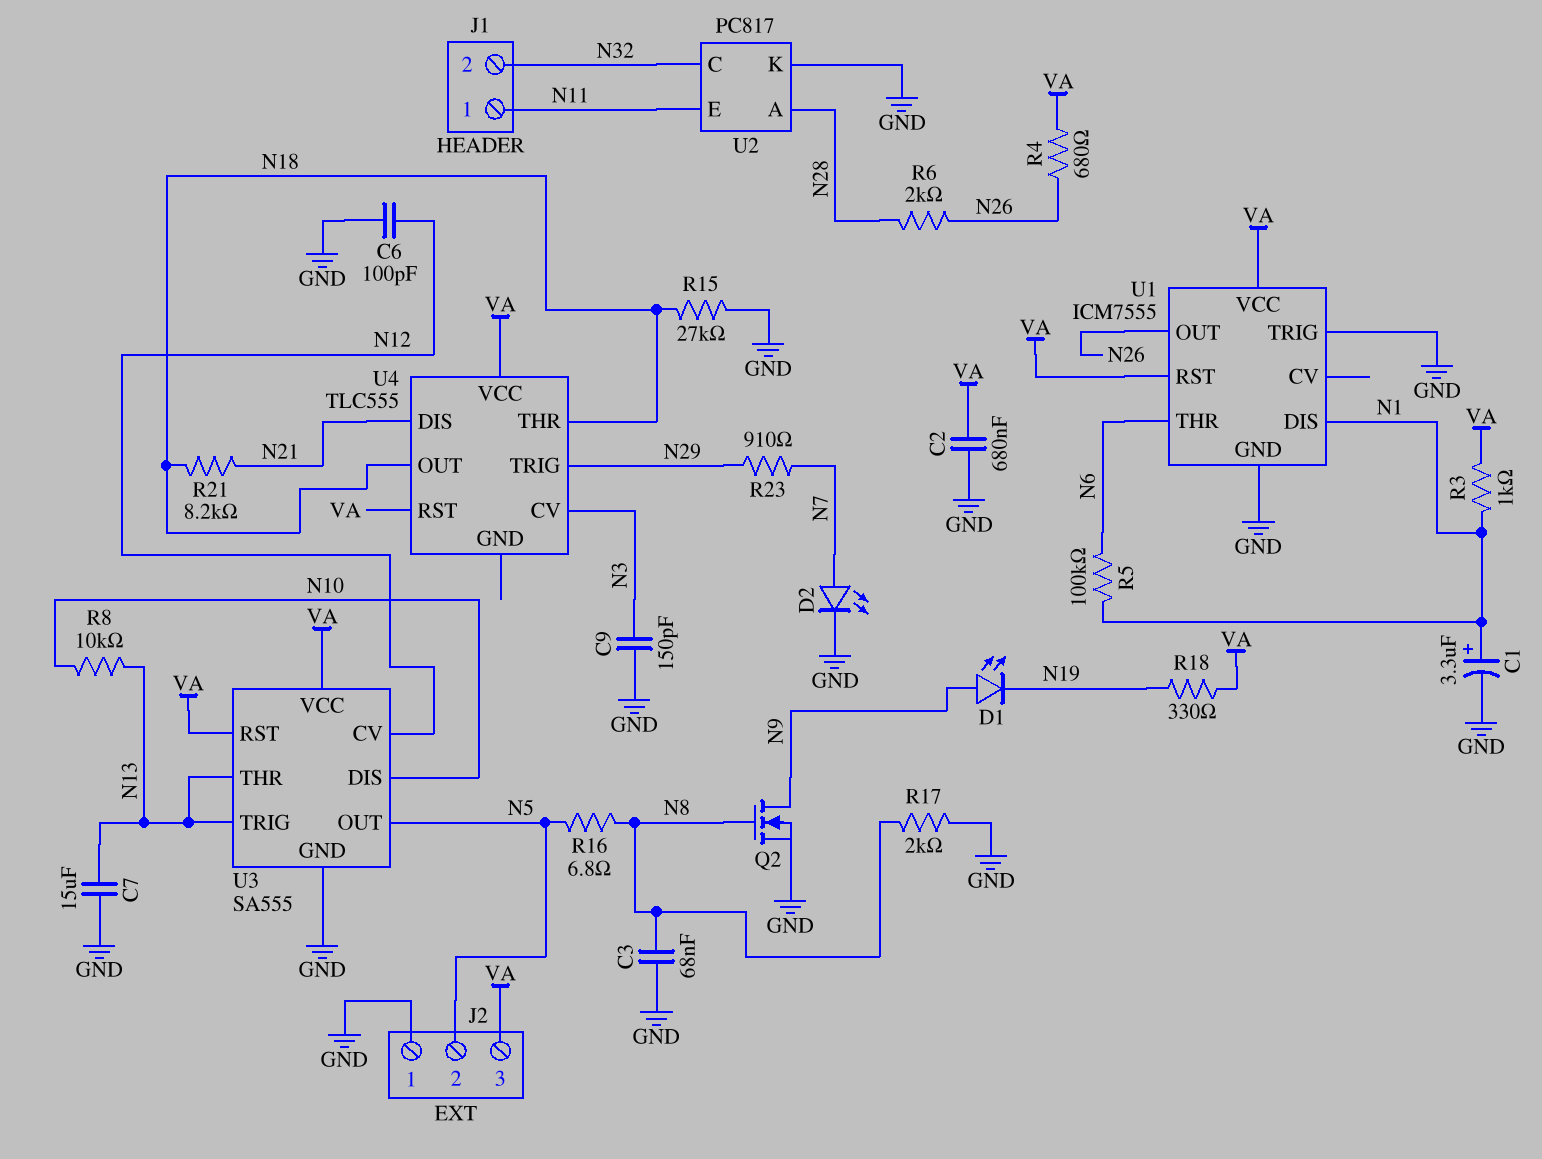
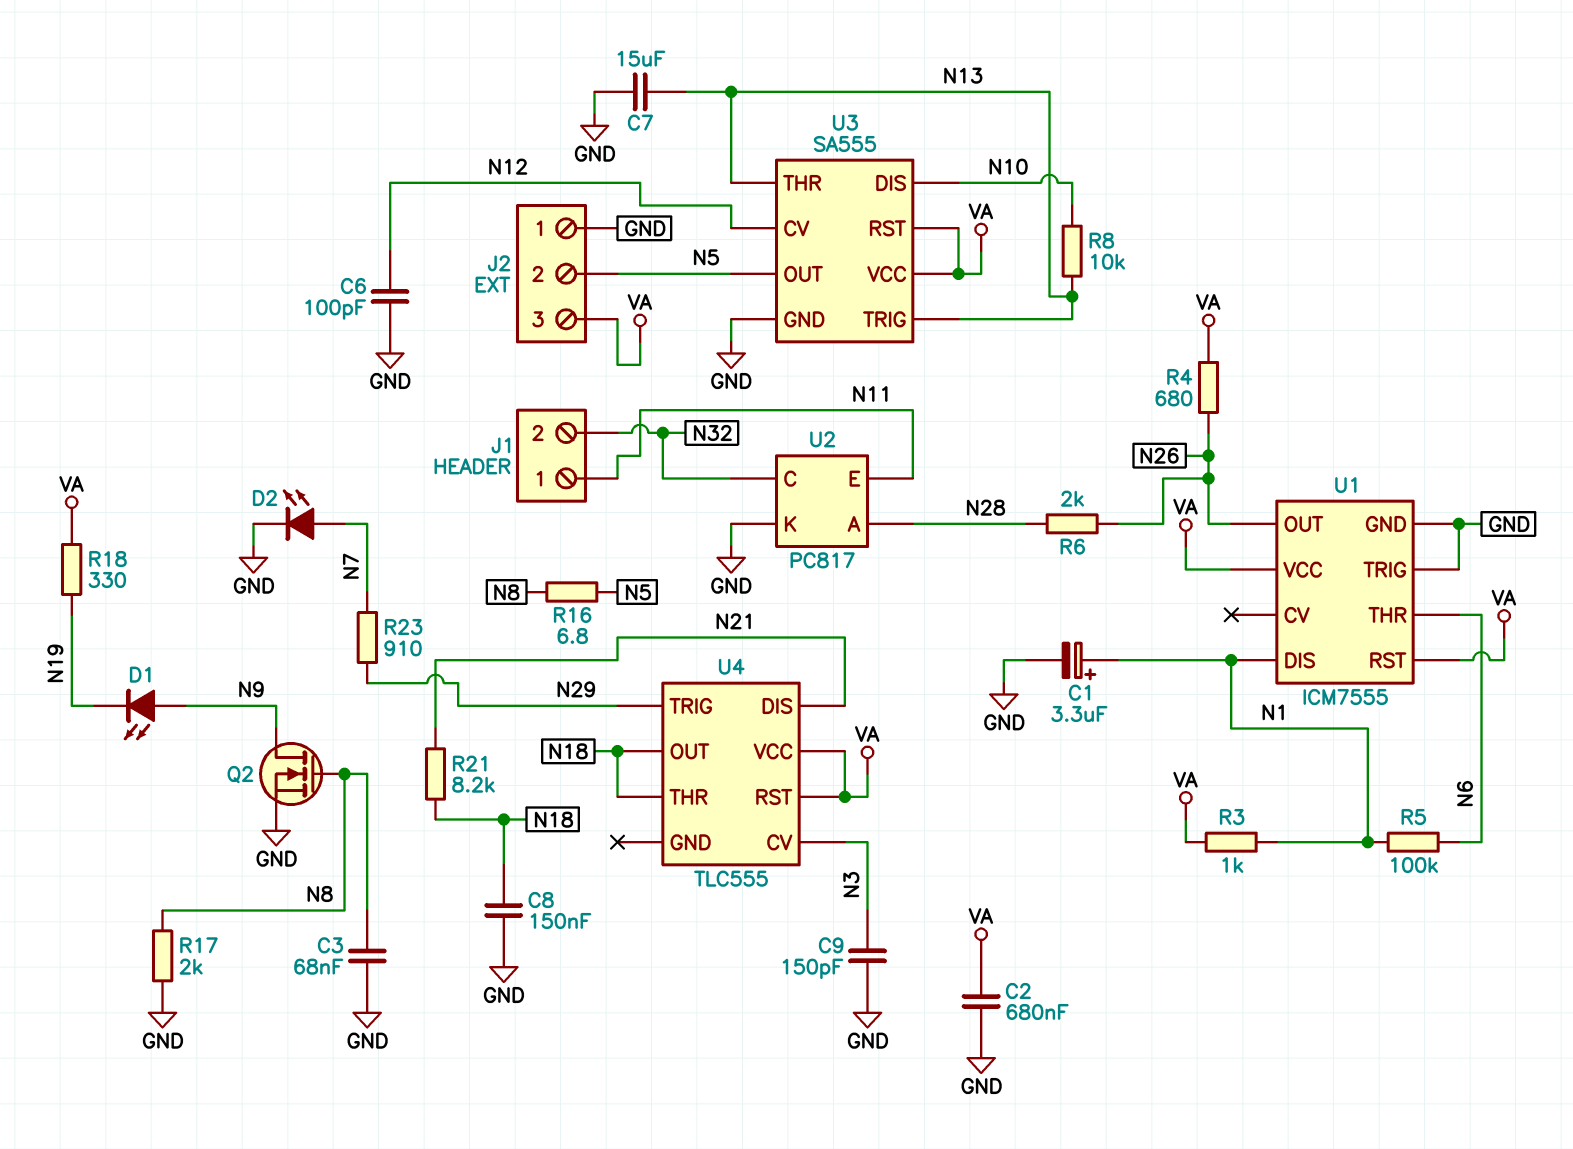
C8: none -> 150nF (GND, N18)
R15: 27k (GND, N18) -> none

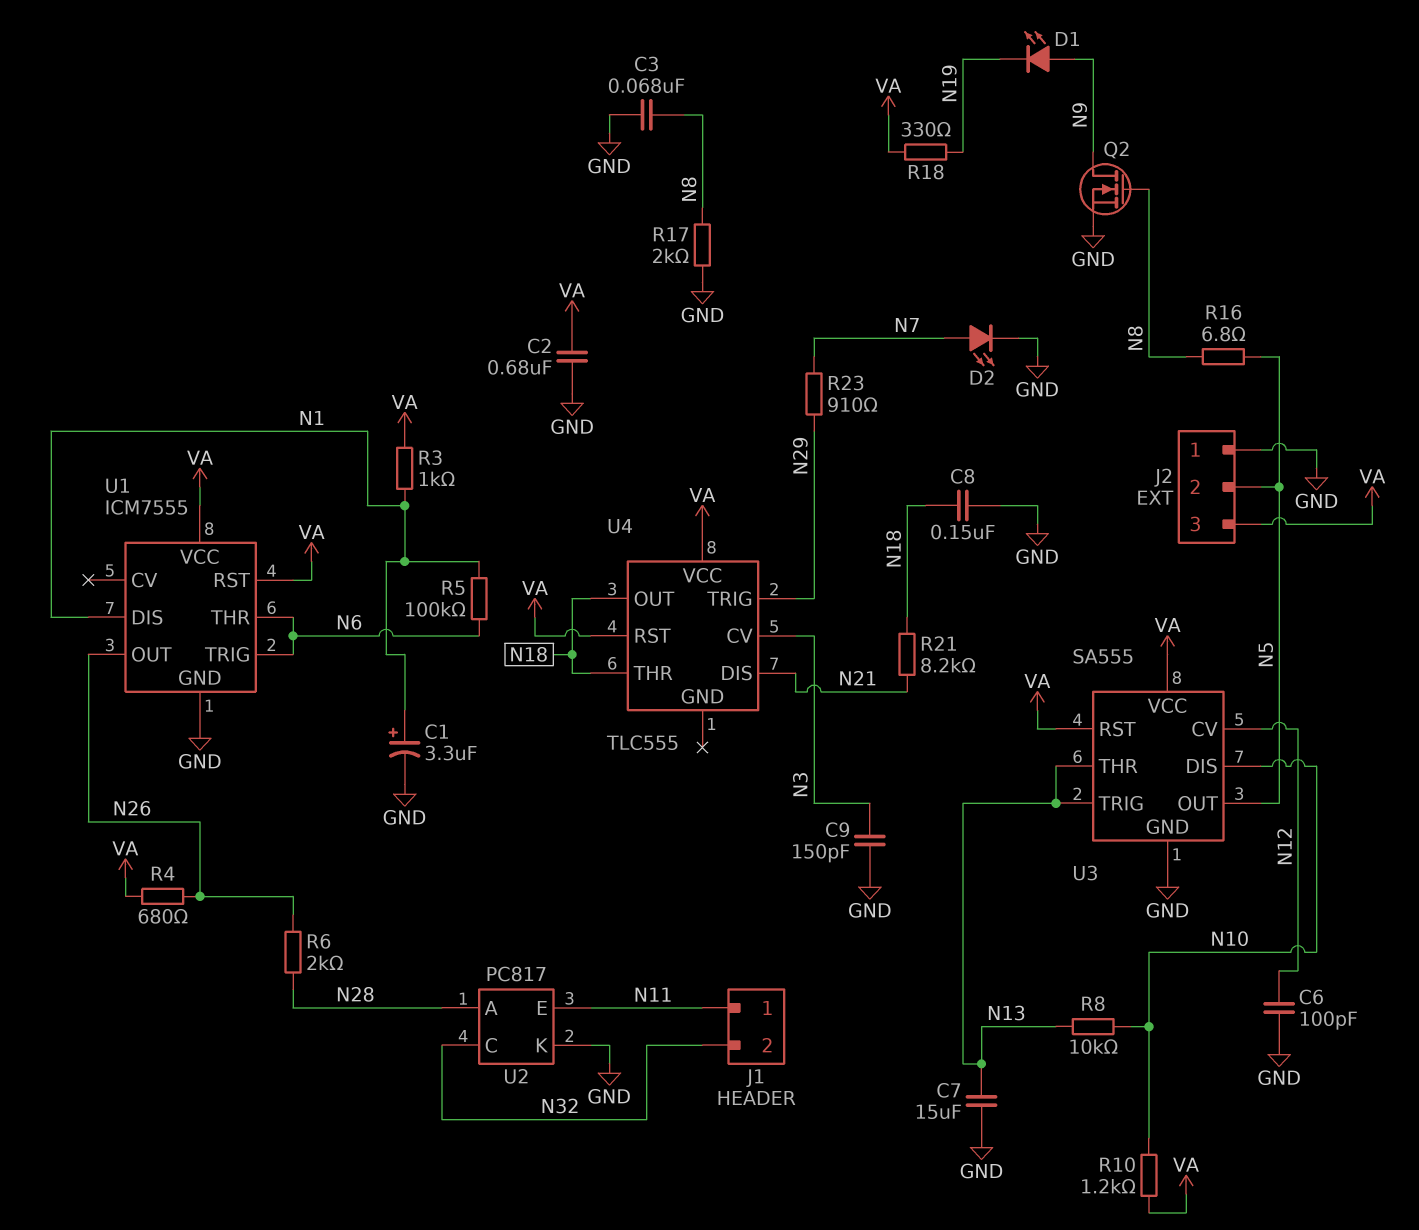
R10: none -> 1.2k (N10, VA)
U1 pin TRIG: GND -> N6

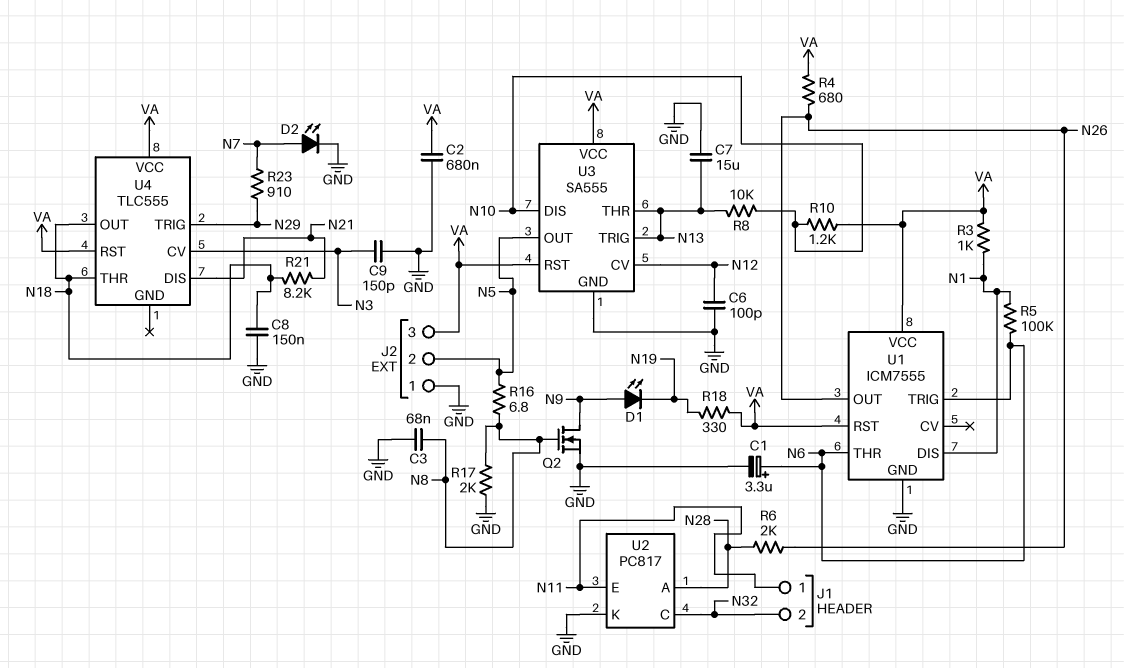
C1: 3.3uF (plus N1, minus GND) -> 3.3uF (plus N6, minus GND)

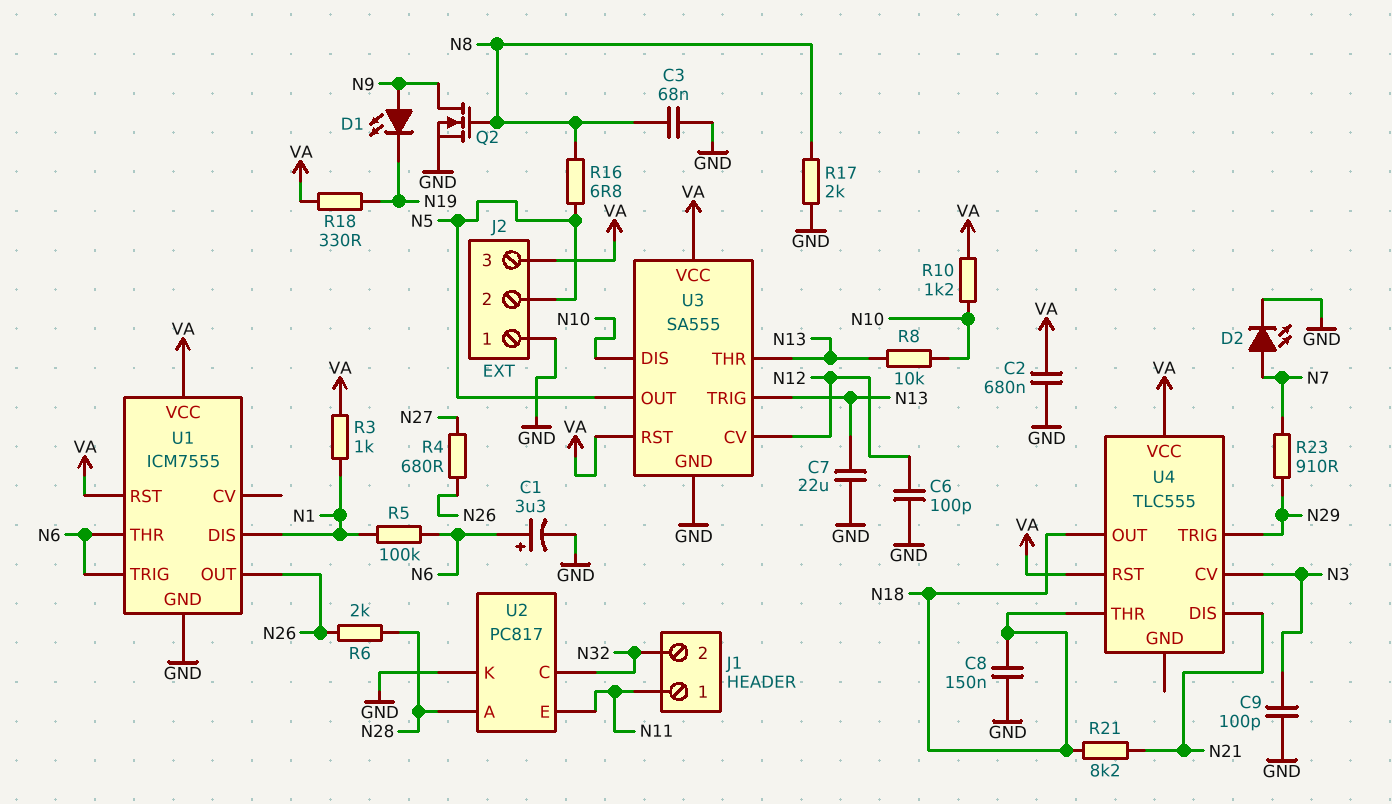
C7: 15uF (GND, N13) -> 22uF (GND, N13)
C9: 150pF (GND, N3) -> 100pF (GND, N3)
R4: 680 (N26, VA) -> 680 (N26, N27)

